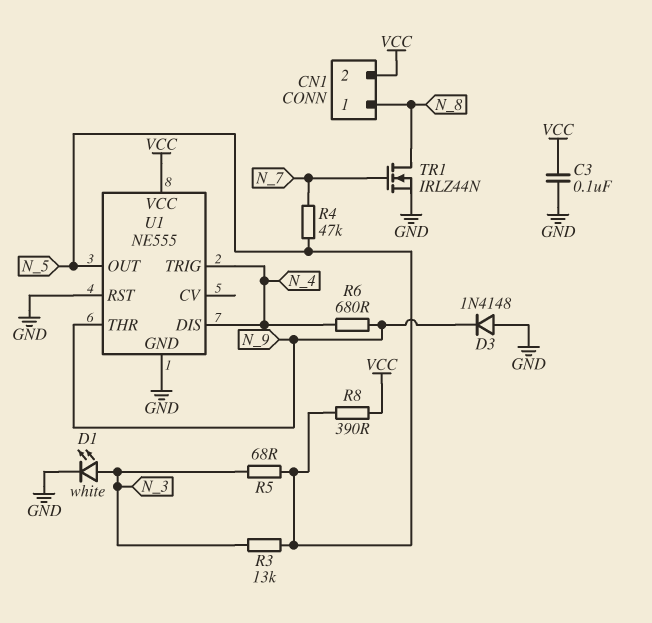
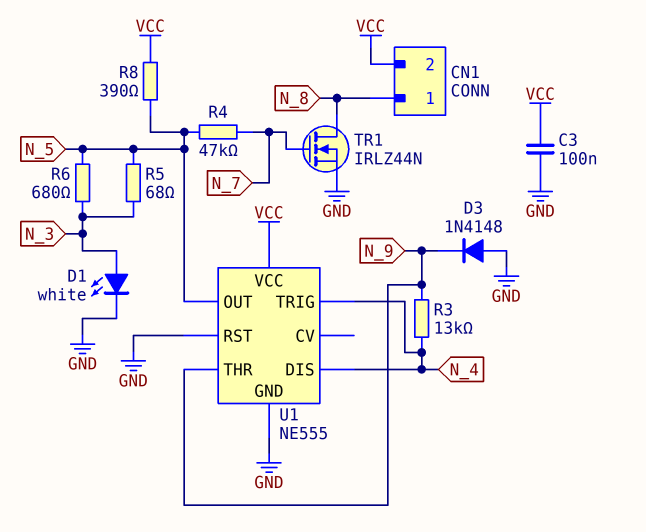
R3: 13k (N_3, N_5) -> 13k (N_4, N_9)
R6: 680 (N_4, N_9) -> 680 (N_3, N_5)

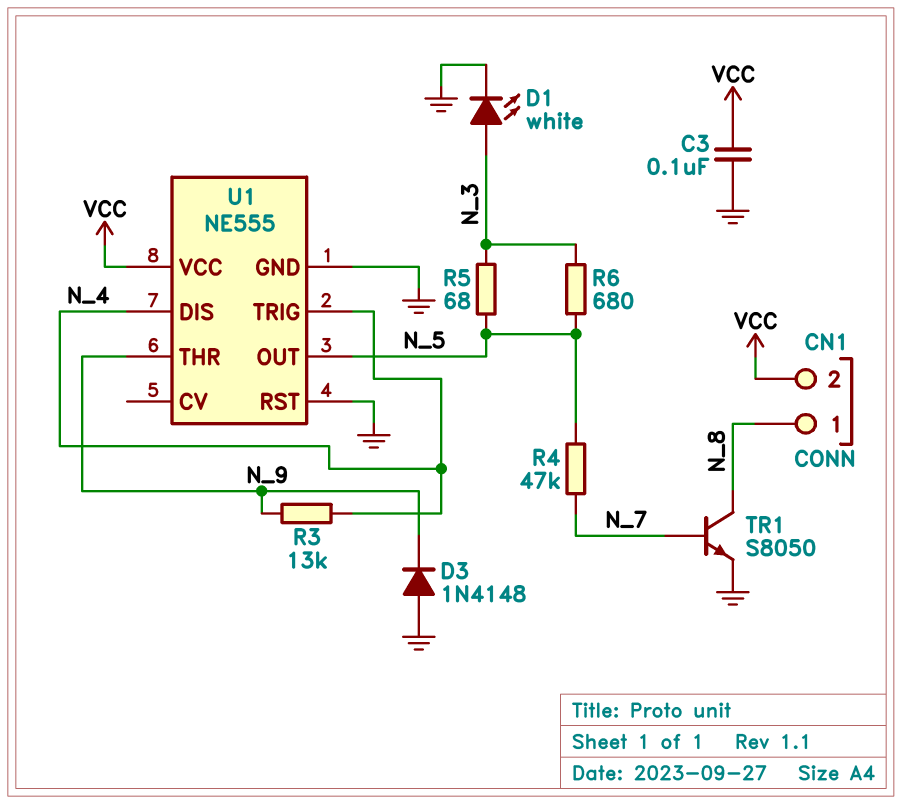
R8: 390 (N_5, VCC) -> none
TR1: NMOS IRLZ44N (G N_7, D N_8, S GND) -> NPN S8050 (B N_7, C N_8, E GND)

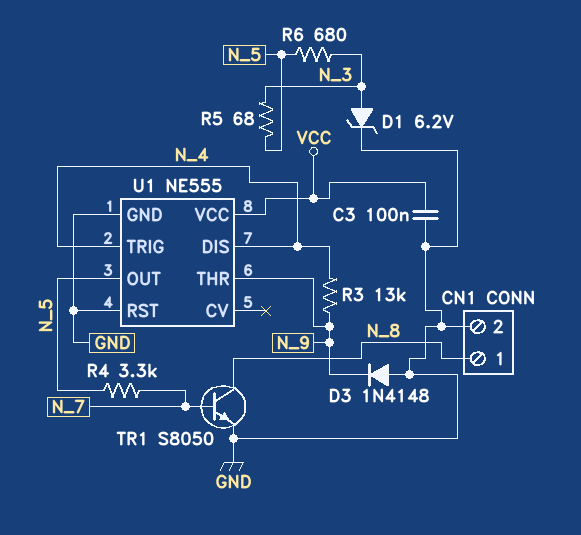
CN1 pin 2: VCC -> GND
D1: LED white (A N_3, K GND) -> zener 6.2V (A N_3, K GND)
R4: 47k (N_5, N_7) -> 3.3k (N_5, N_7)

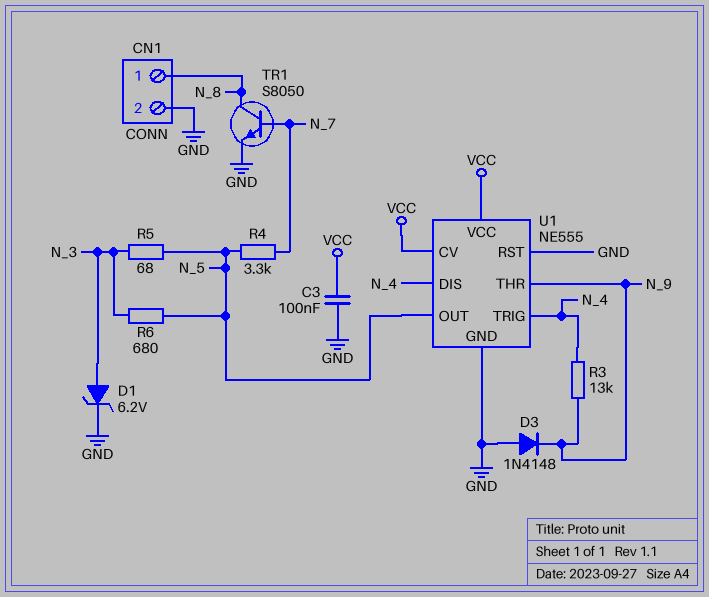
U1 pin CV: none -> VCC

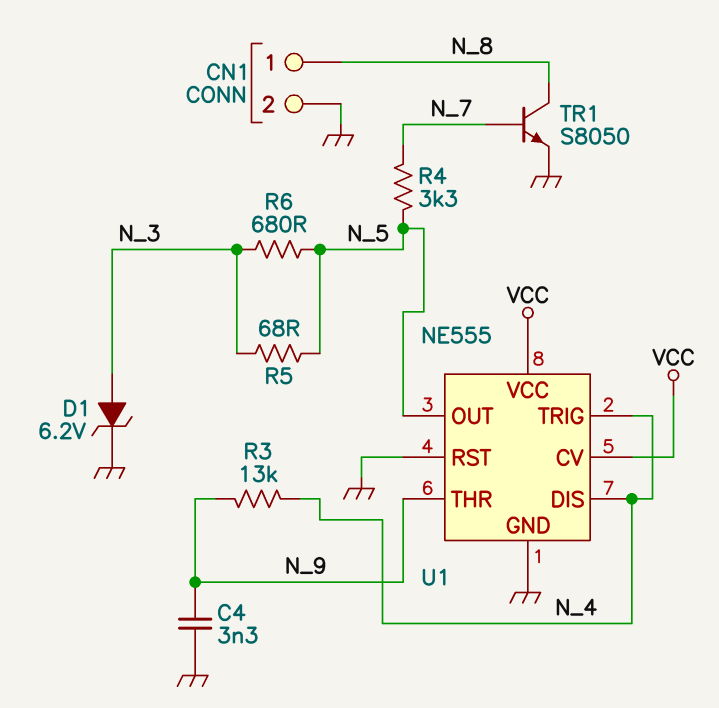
C3: 100nF (GND, VCC) -> none
C4: none -> 3.3nF (GND, N_9)
D3: diode 1N4148 (A GND, K N_9) -> none

